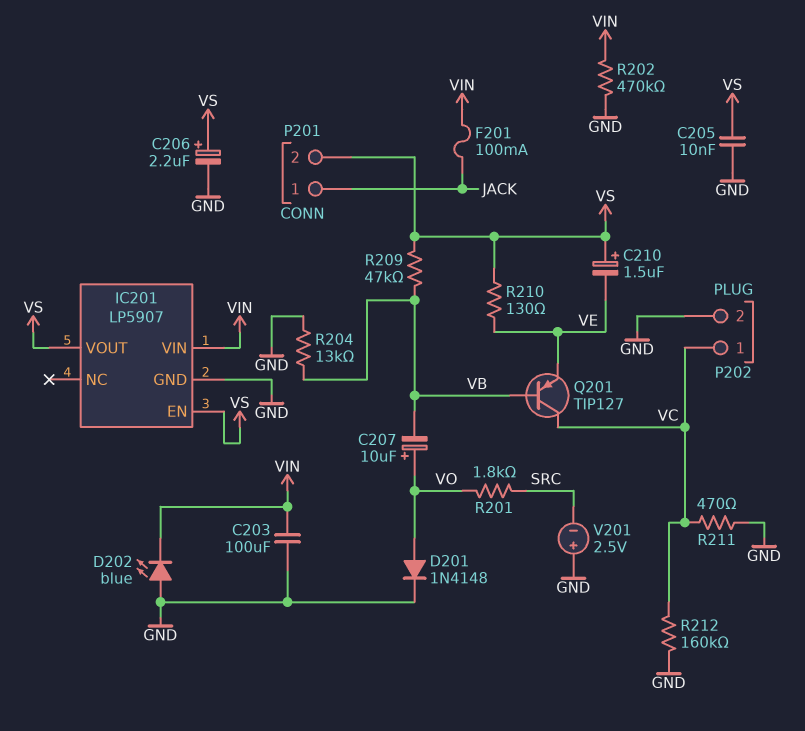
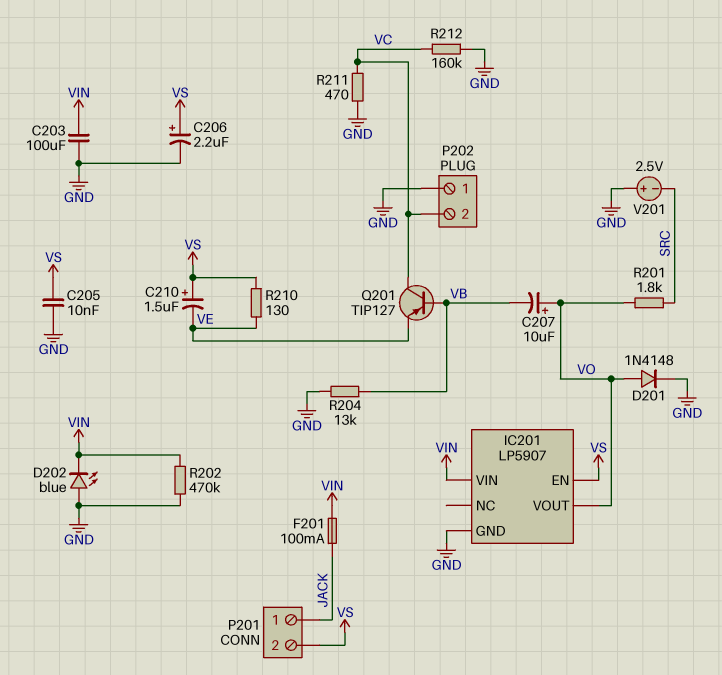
IC201 pin VOUT: VS -> VO
P202 pin 1: VC -> GND
P202 pin 2: GND -> VC
R209: 47k (VB, VS) -> none

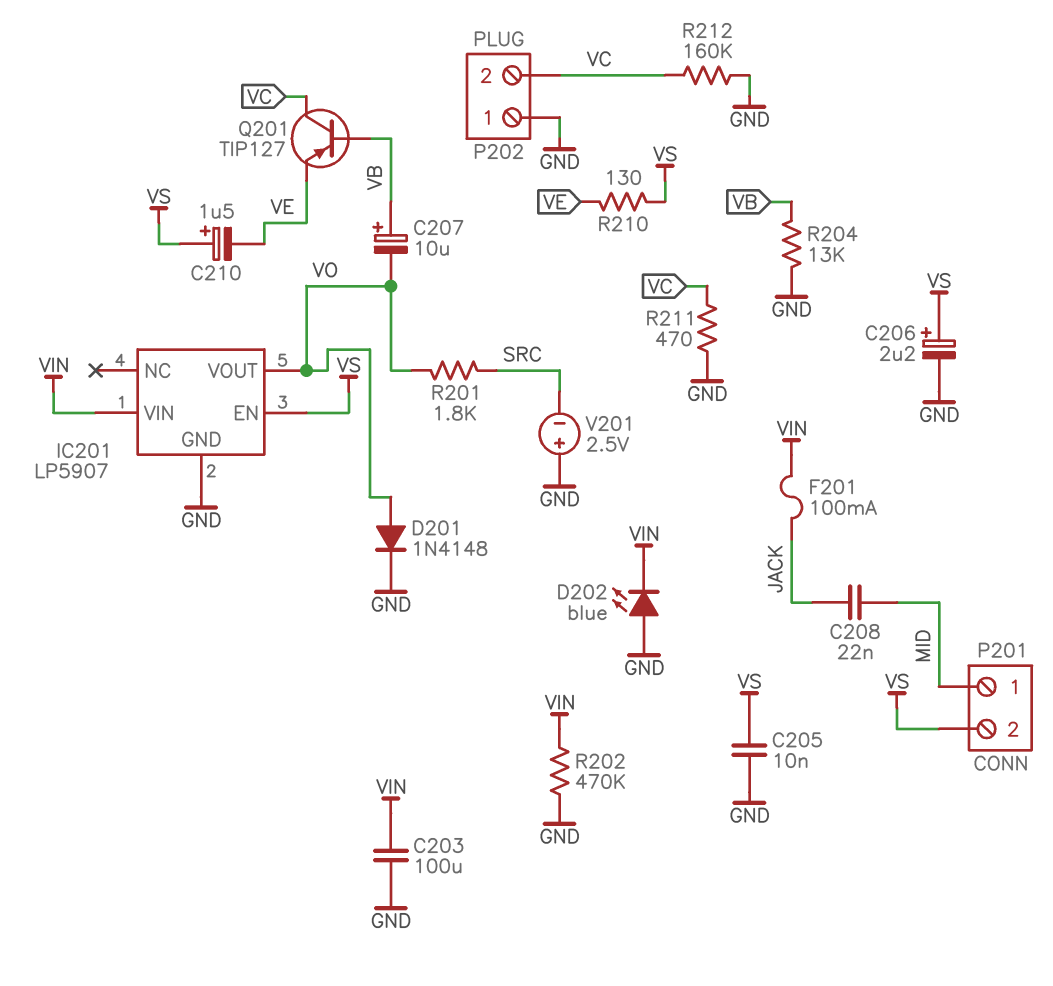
C207: 10uF (plus VO, minus VB) -> 10uF (plus VB, minus VO)
C208: none -> 22nF (JACK, MID)
P201 pin 1: JACK -> MID

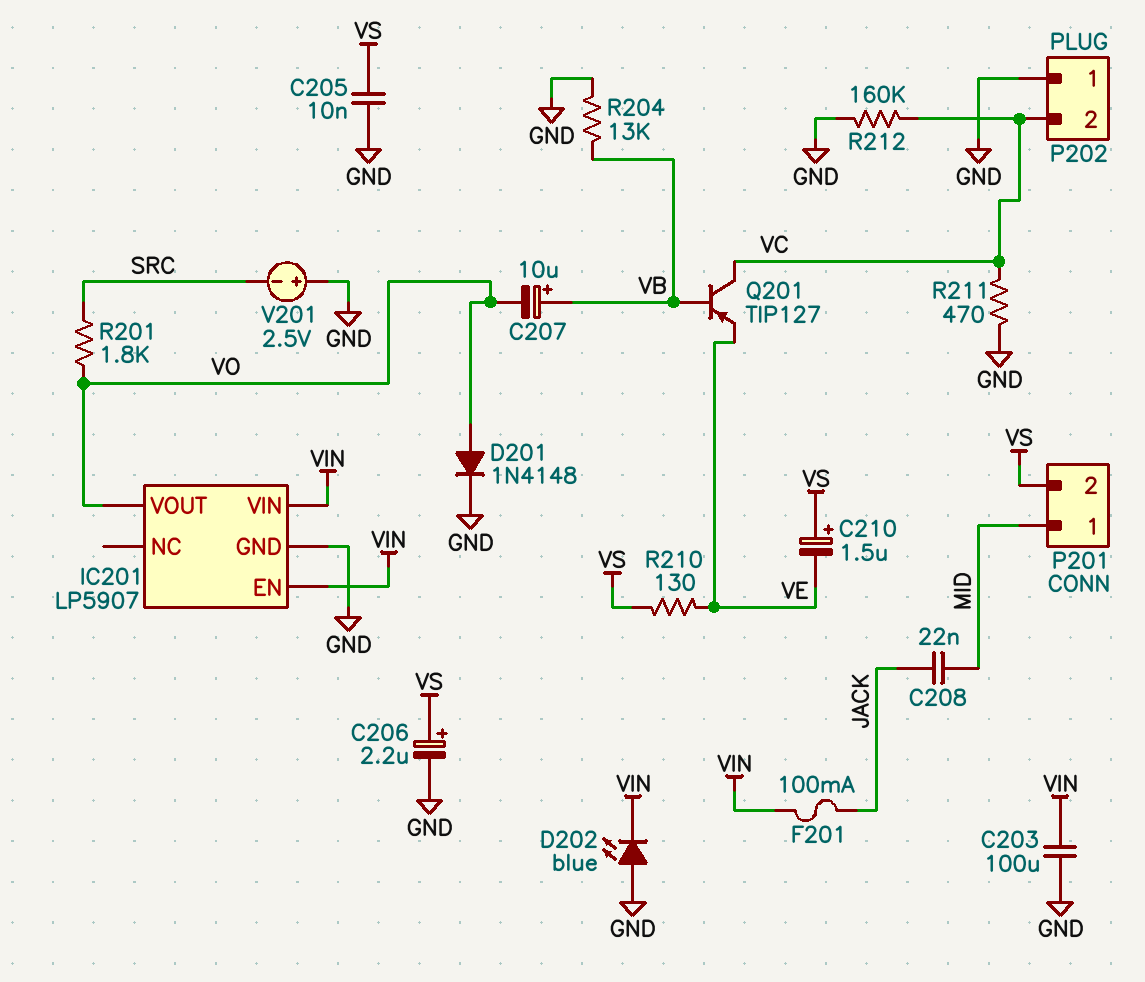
IC201 pin EN: VS -> VIN
R202: 470k (GND, VIN) -> none

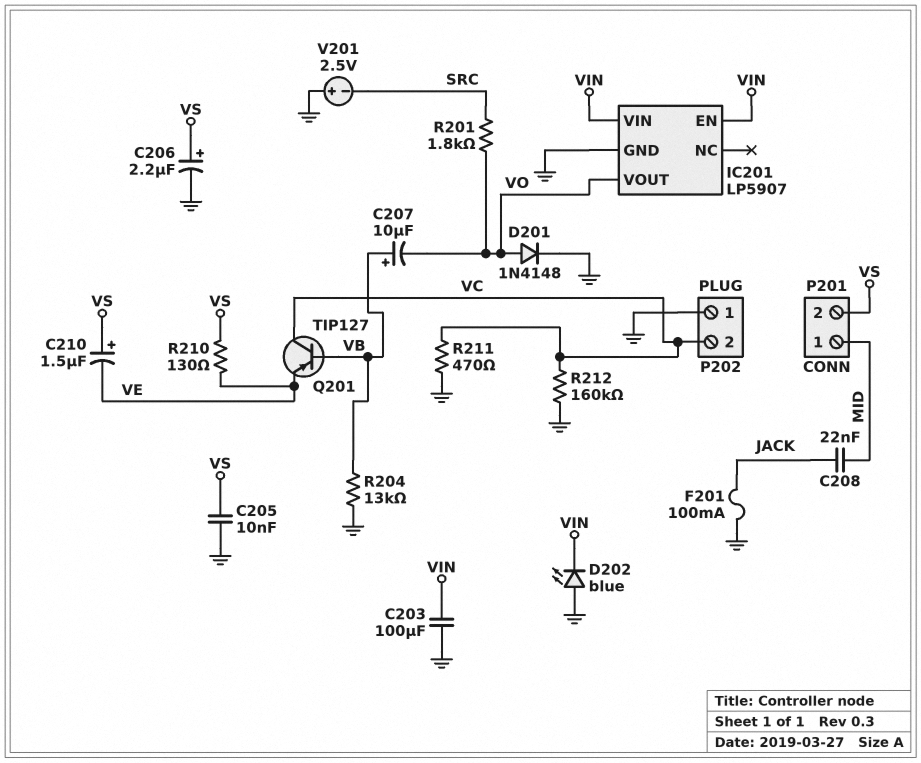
F201: 100mA (JACK, VIN) -> 100mA (GND, JACK)

